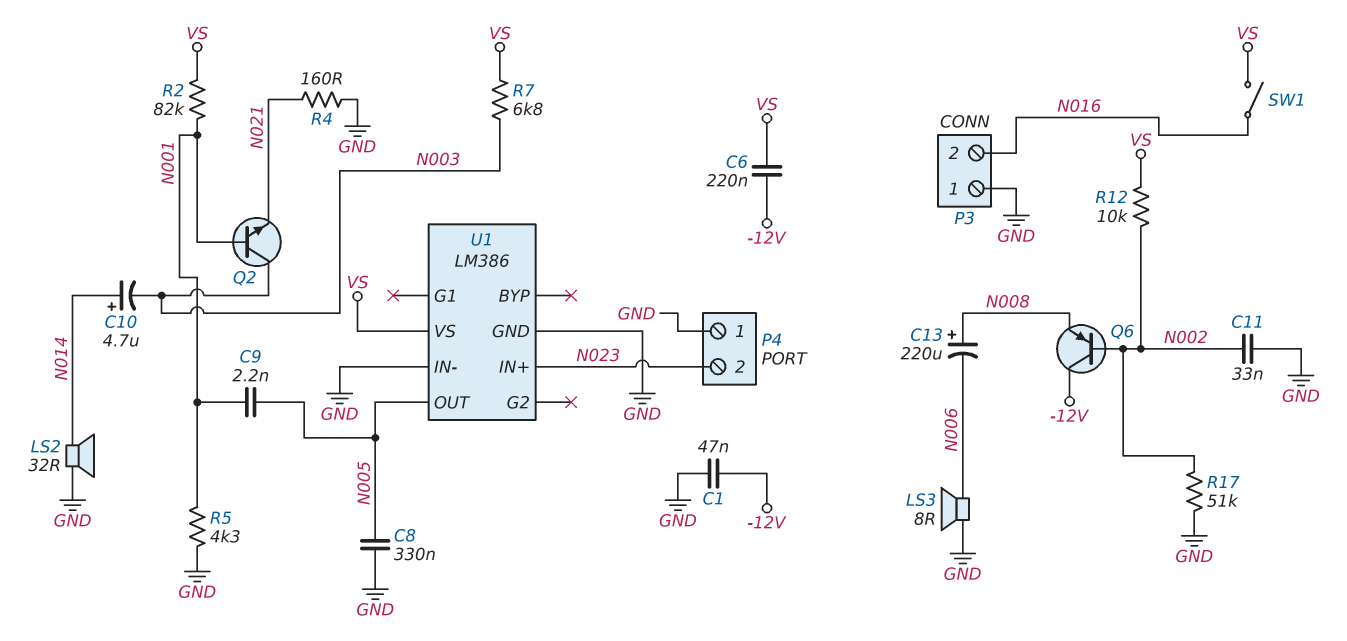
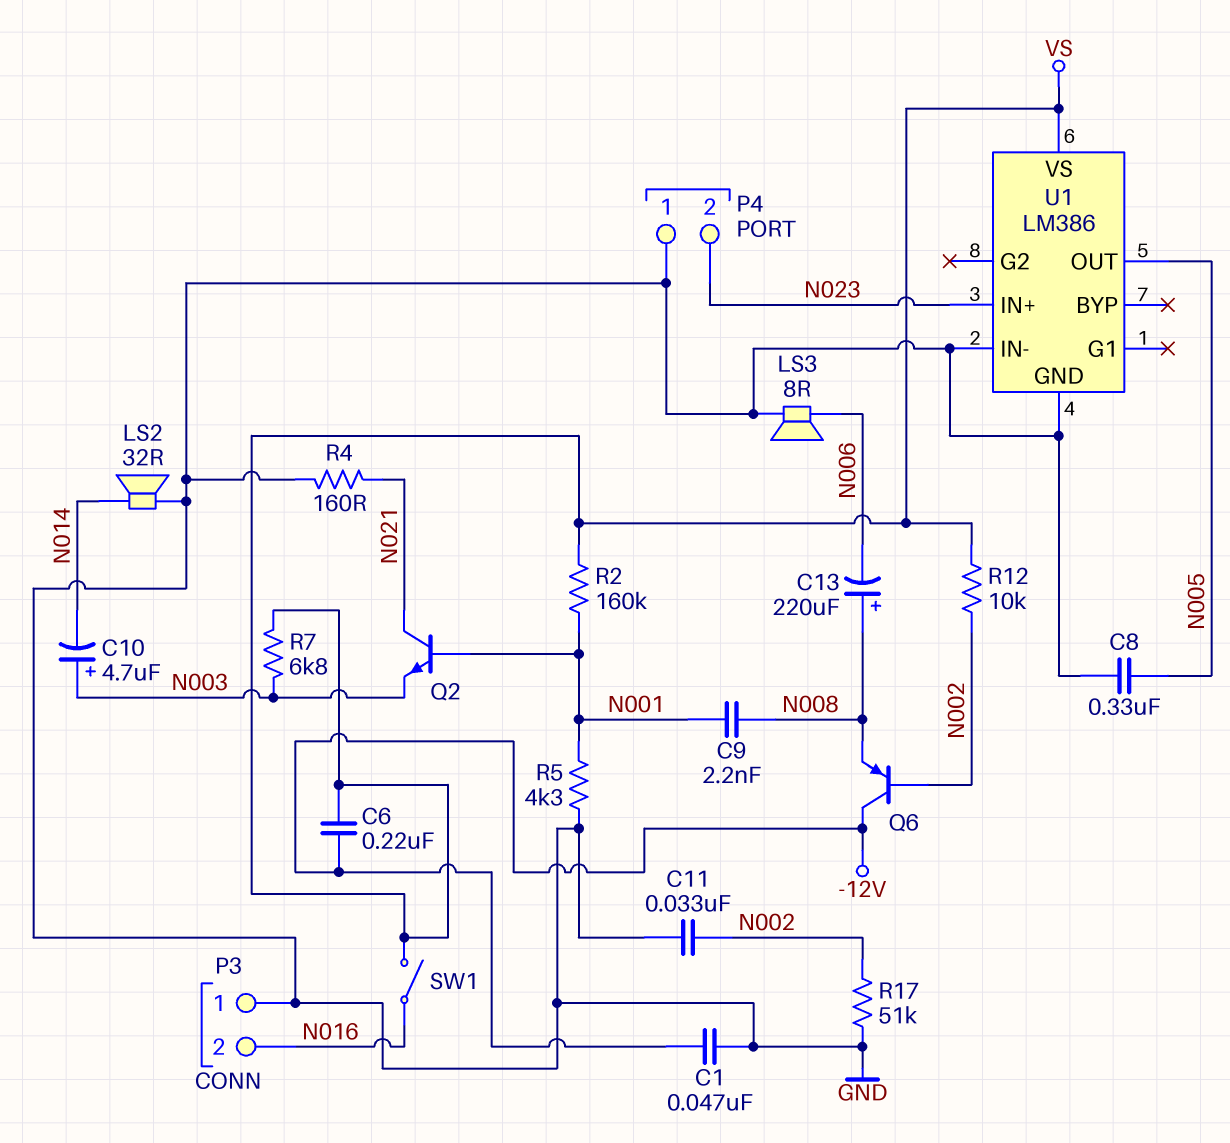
C9: 2.2nF (N001, N005) -> 2.2nF (N001, N008)
C10: 4.7uF (plus N014, minus N003) -> 4.7uF (plus N003, minus N014)
Q2: NPN (B N001, C N003, E N021) -> NPN (B N001, C N021, E N003)
R2: 82k (N001, VS) -> 160k (N001, VS)

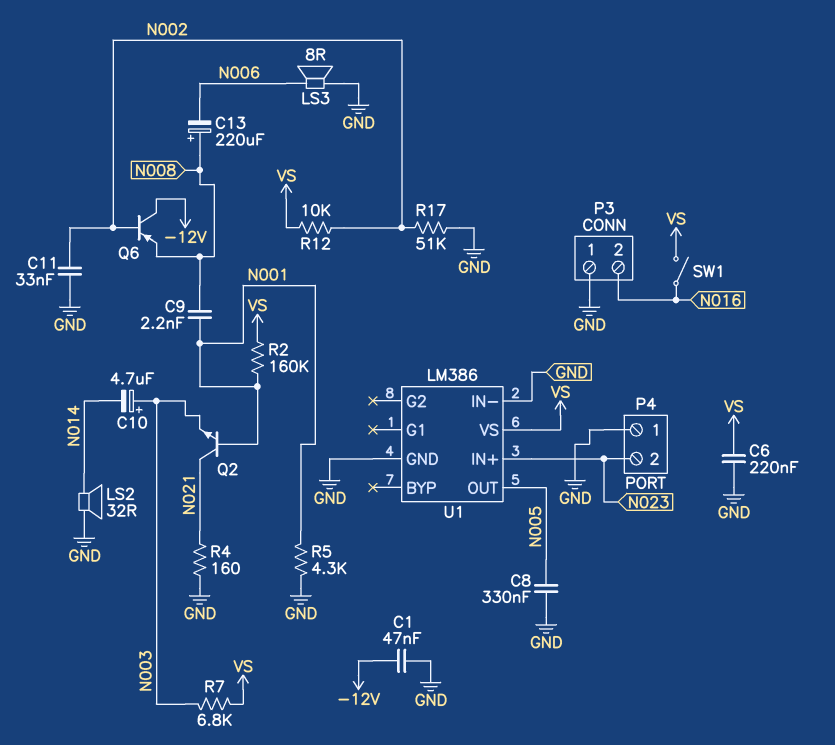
C6: 220nF (-12V, VS) -> 220nF (GND, VS)

